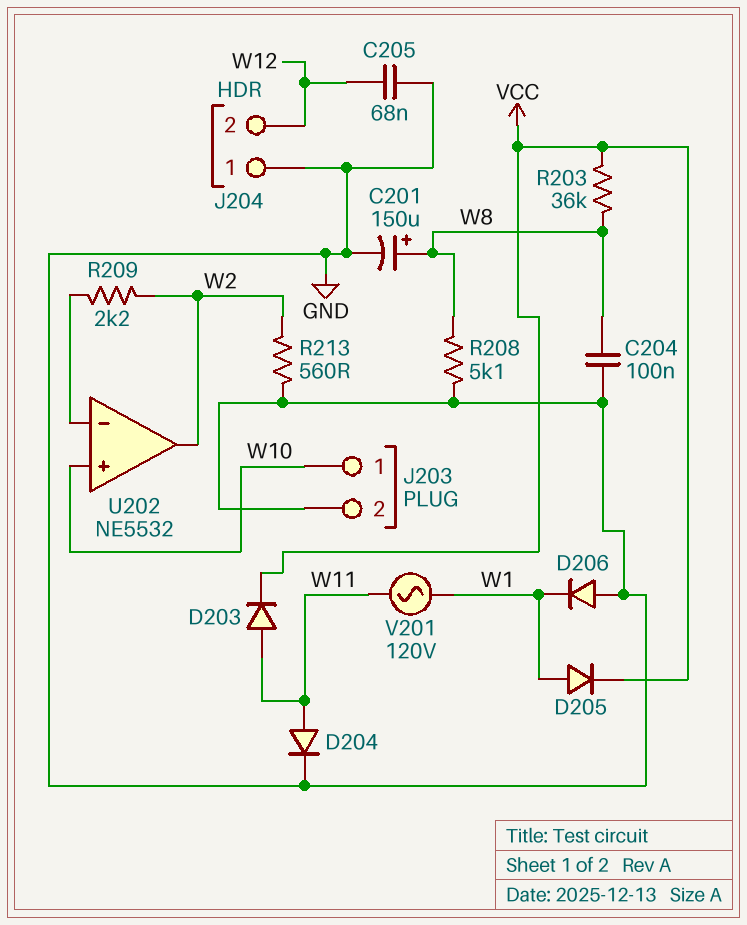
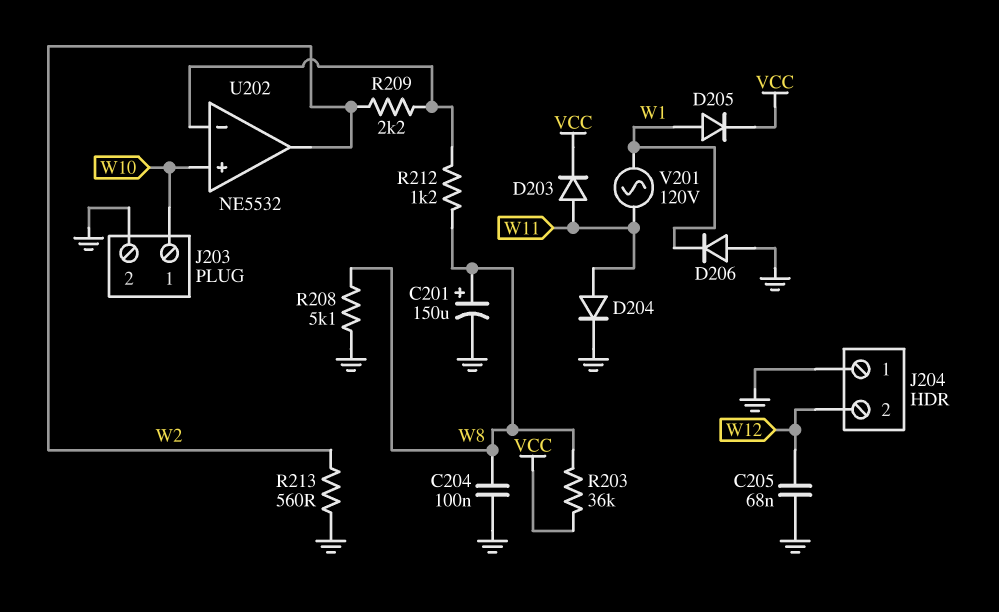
R212: none -> 1.2k (U202/in-, W8)

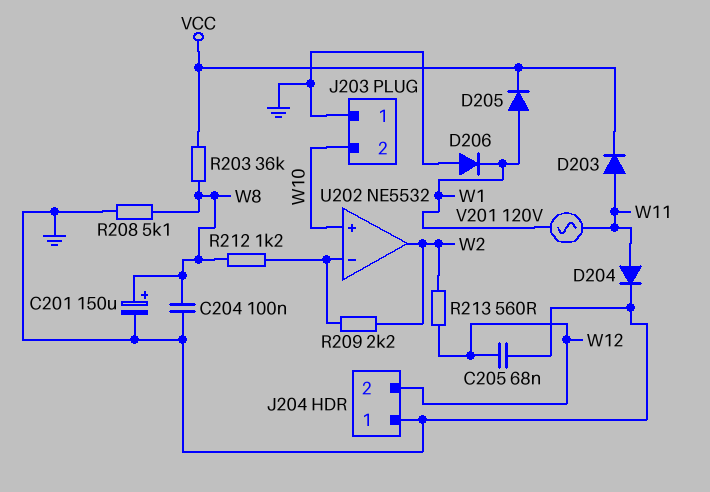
J203 pin 1: W10 -> GND
J203 pin 2: GND -> W10
R213: 560 (GND, W2) -> 560 (W2, W12)

